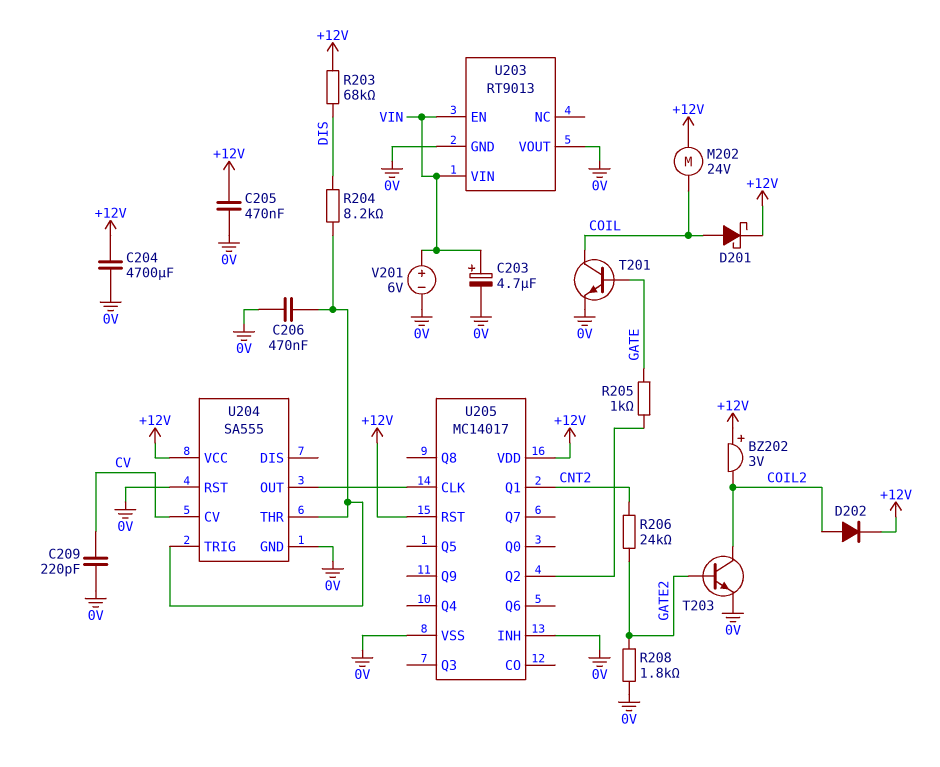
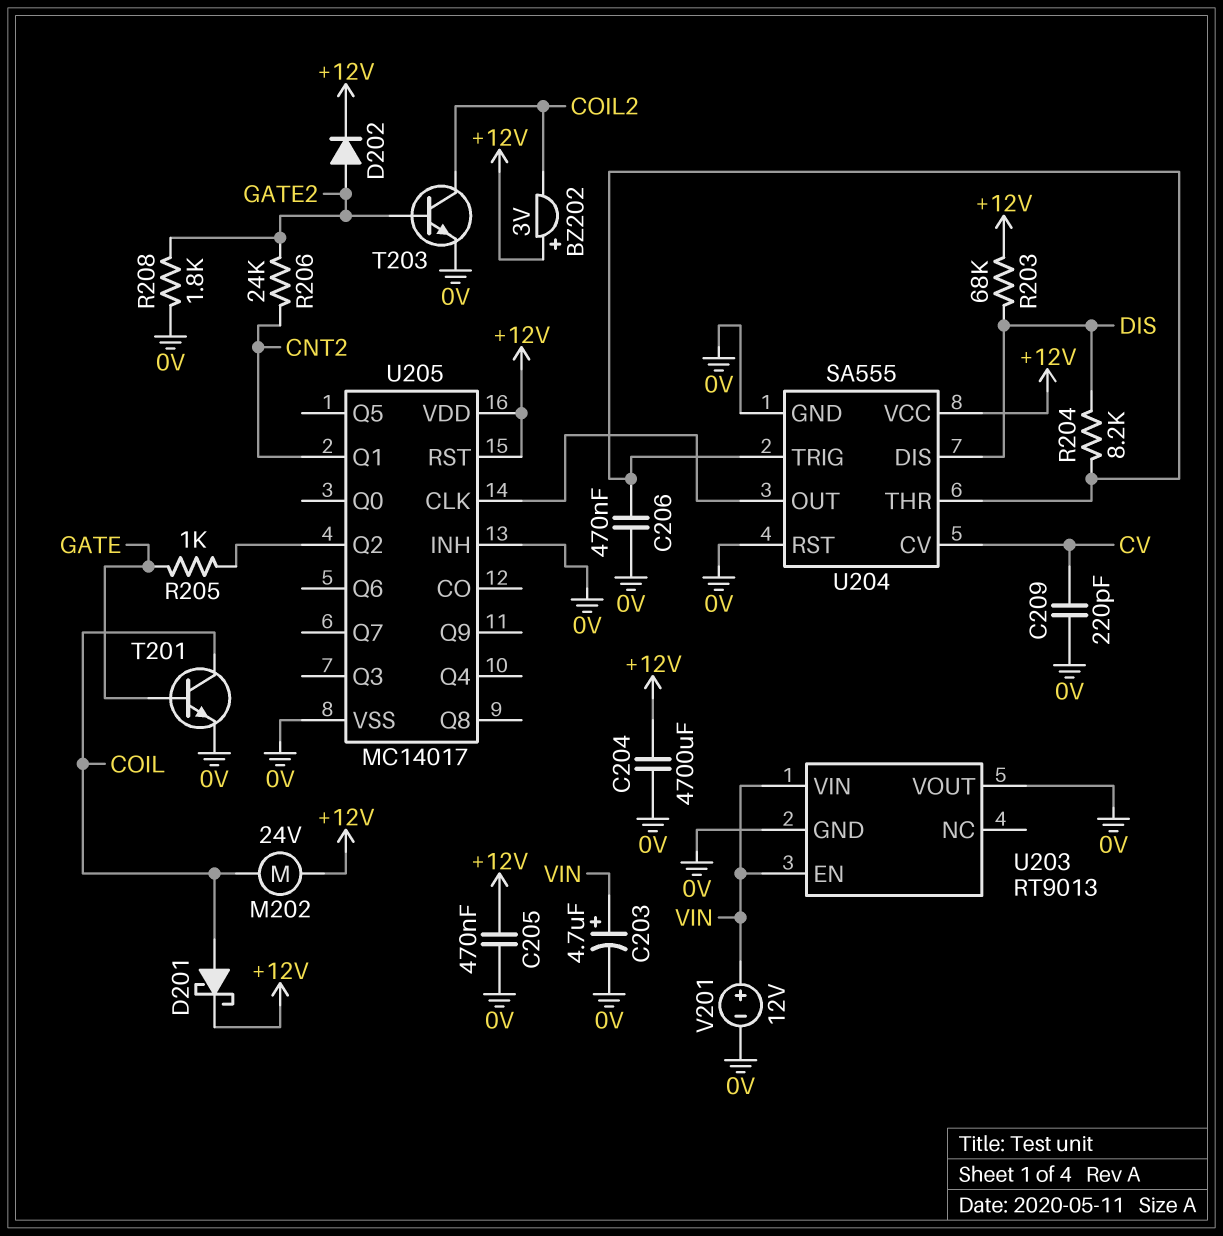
D202: diode (A COIL2, K +12V) -> diode (A GATE2, K +12V)
U204 pin DIS: none -> DIS
V201: 6V (plus VIN, minus 0V) -> 12V (plus VIN, minus 0V)

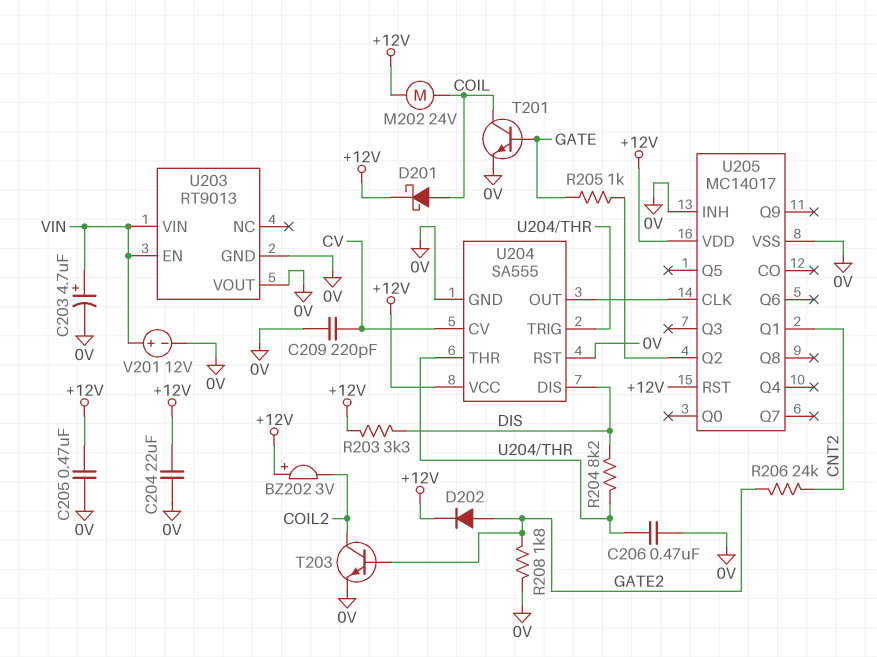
C204: 4700uF (+12V, 0V) -> 22uF (+12V, 0V)
R203: 68k (+12V, DIS) -> 3.3k (+12V, DIS)

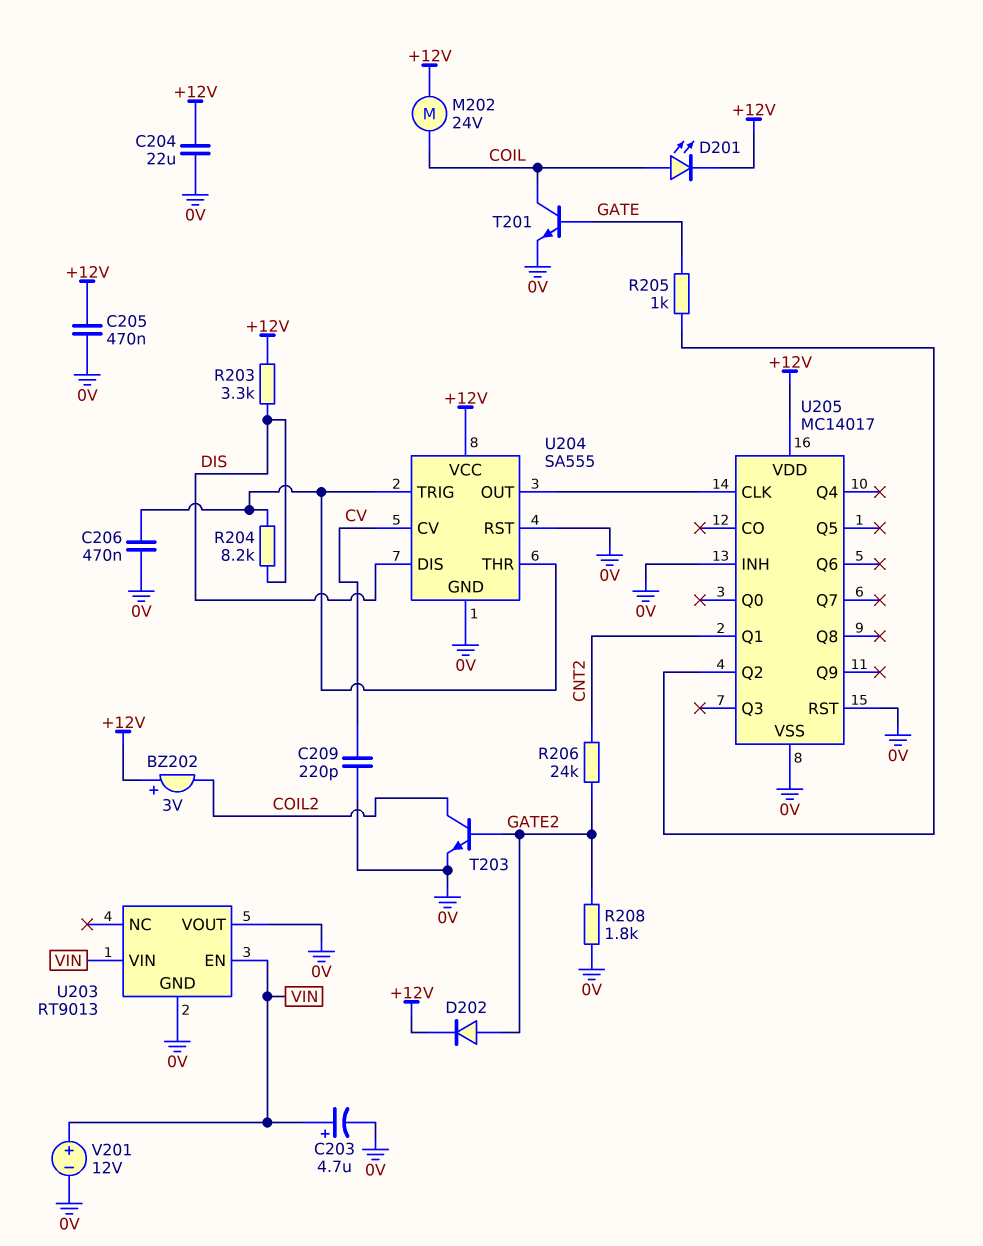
D201: schottky (A COIL, K +12V) -> LED (A COIL, K +12V)
U205 pin RST: +12V -> 0V

